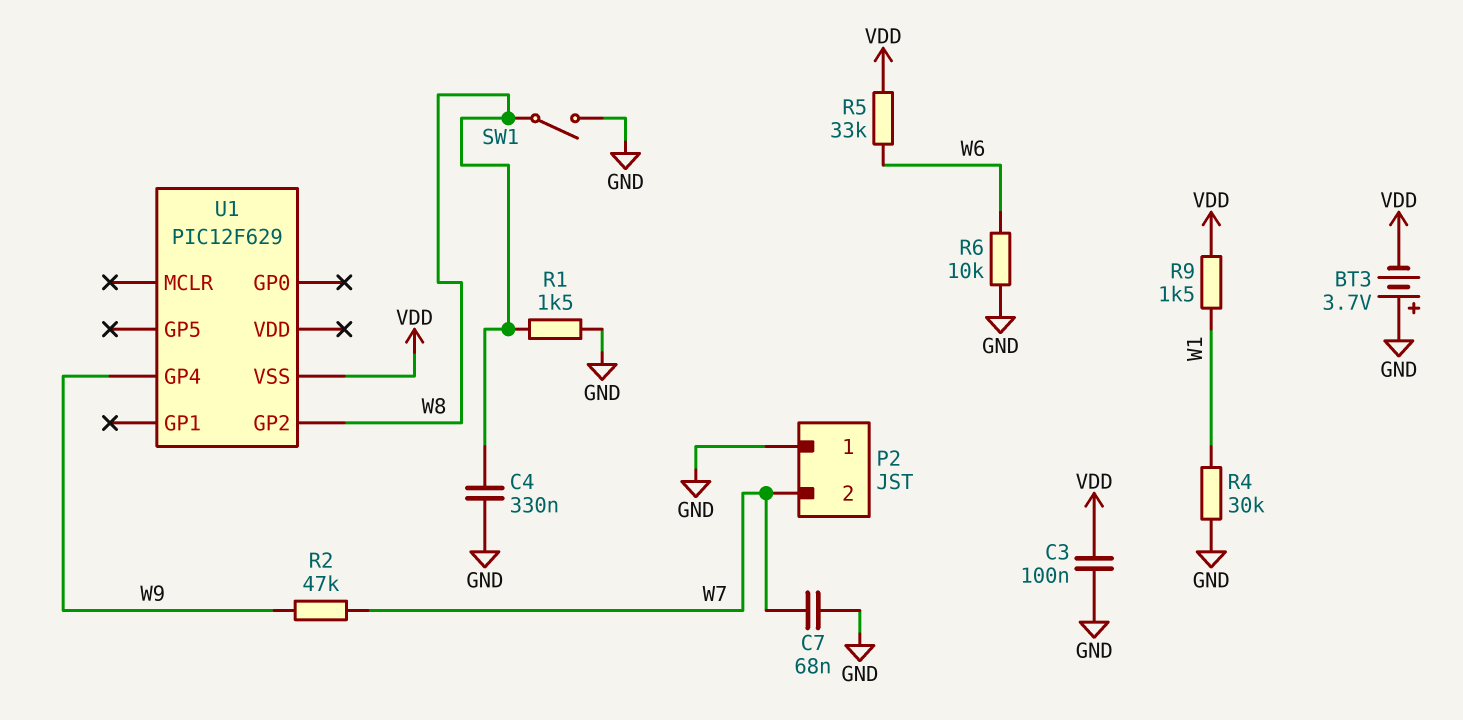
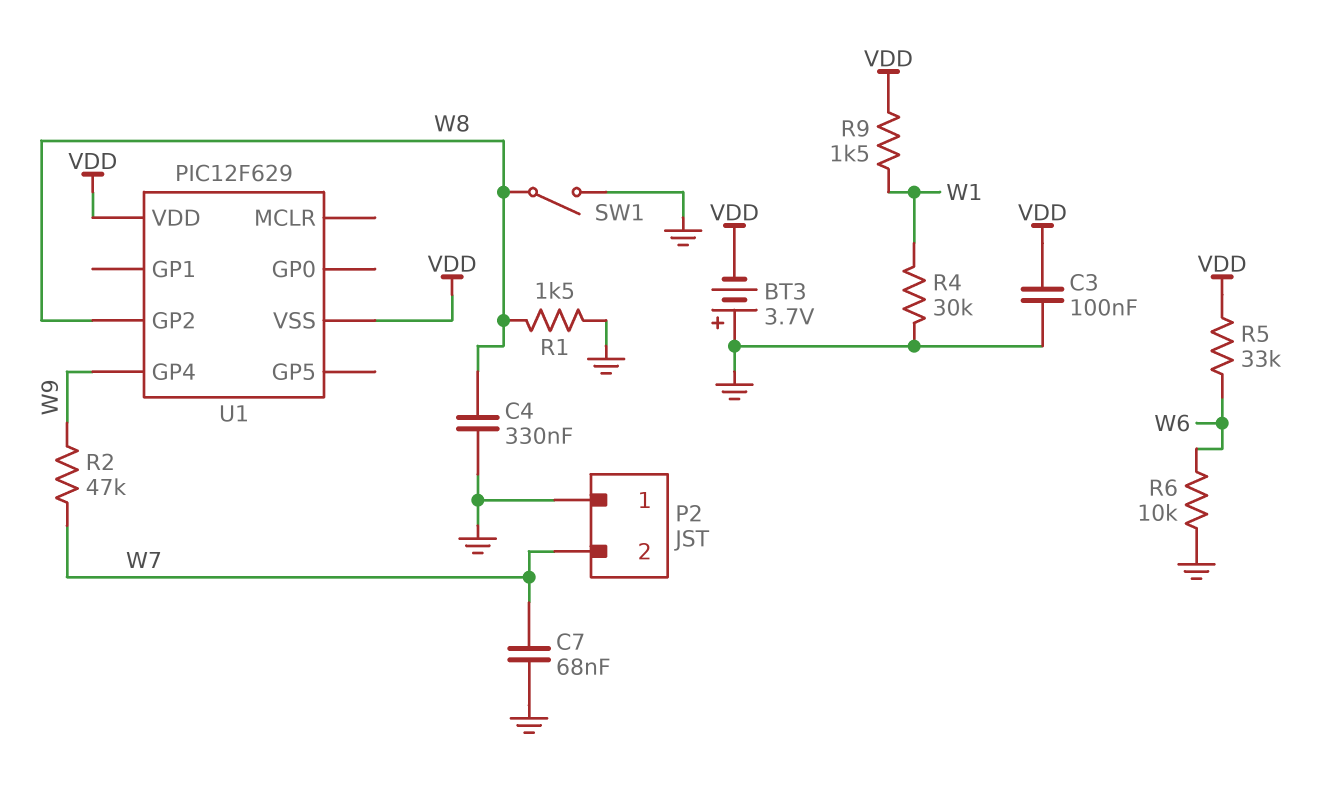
U1 pin VDD: none -> VDD

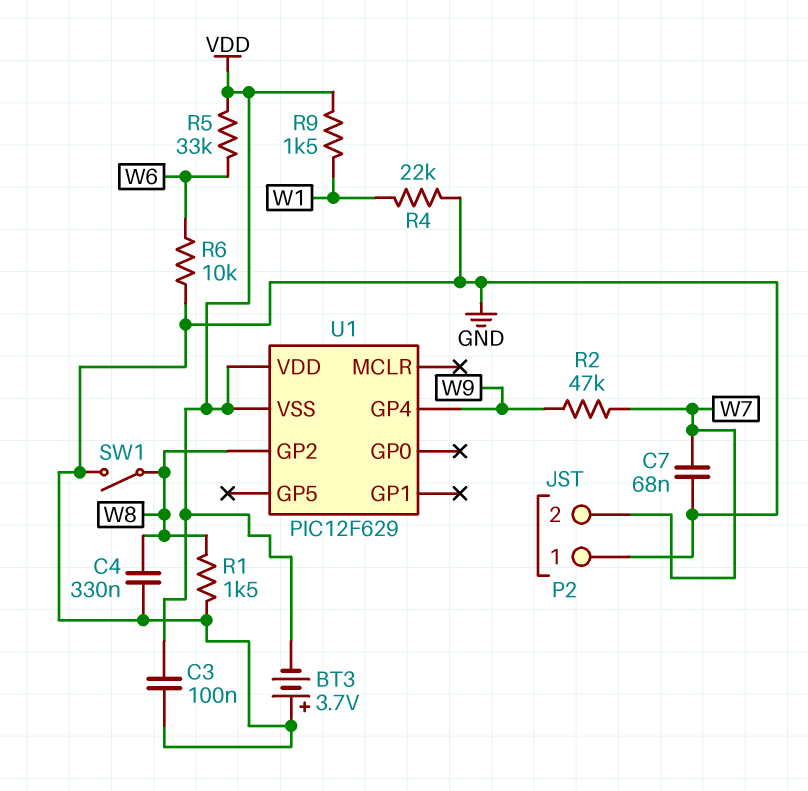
R4: 30k (GND, W1) -> 22k (GND, W1)

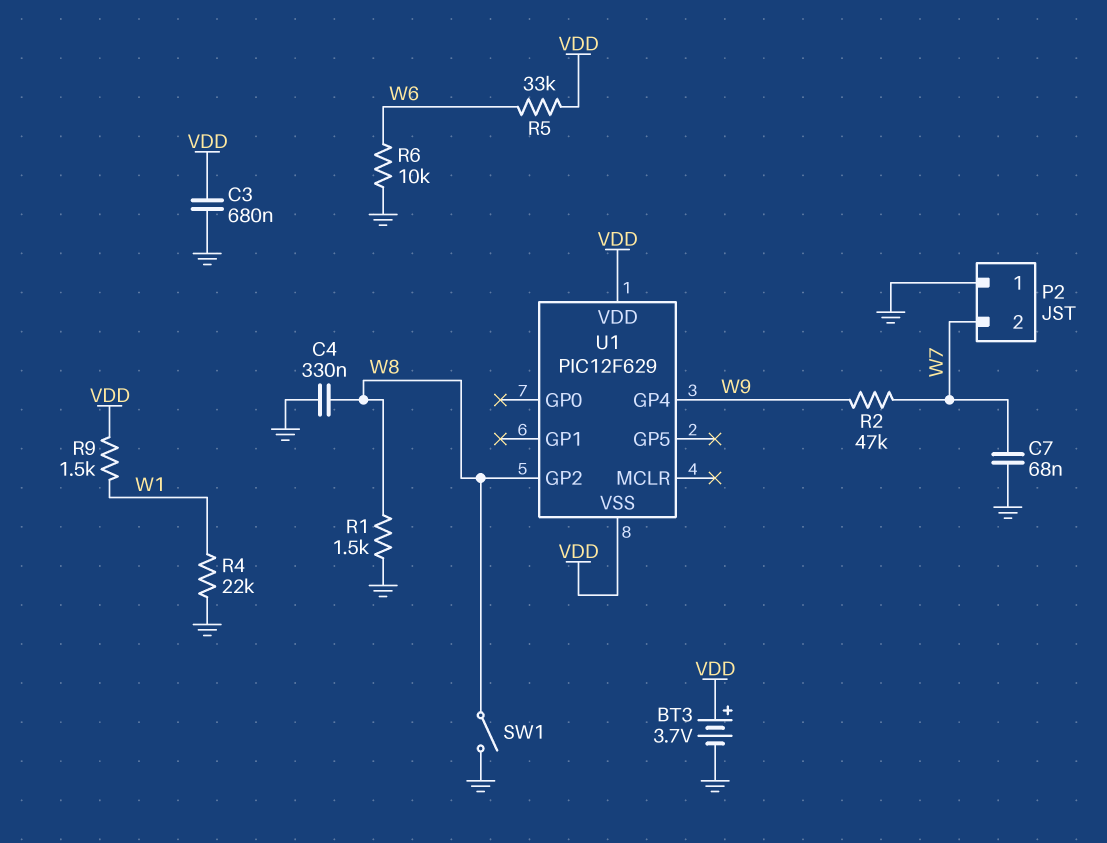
BT3: 3.7V (plus GND, minus VDD) -> 3.7V (plus VDD, minus GND)
C3: 100nF (GND, VDD) -> 680nF (GND, VDD)

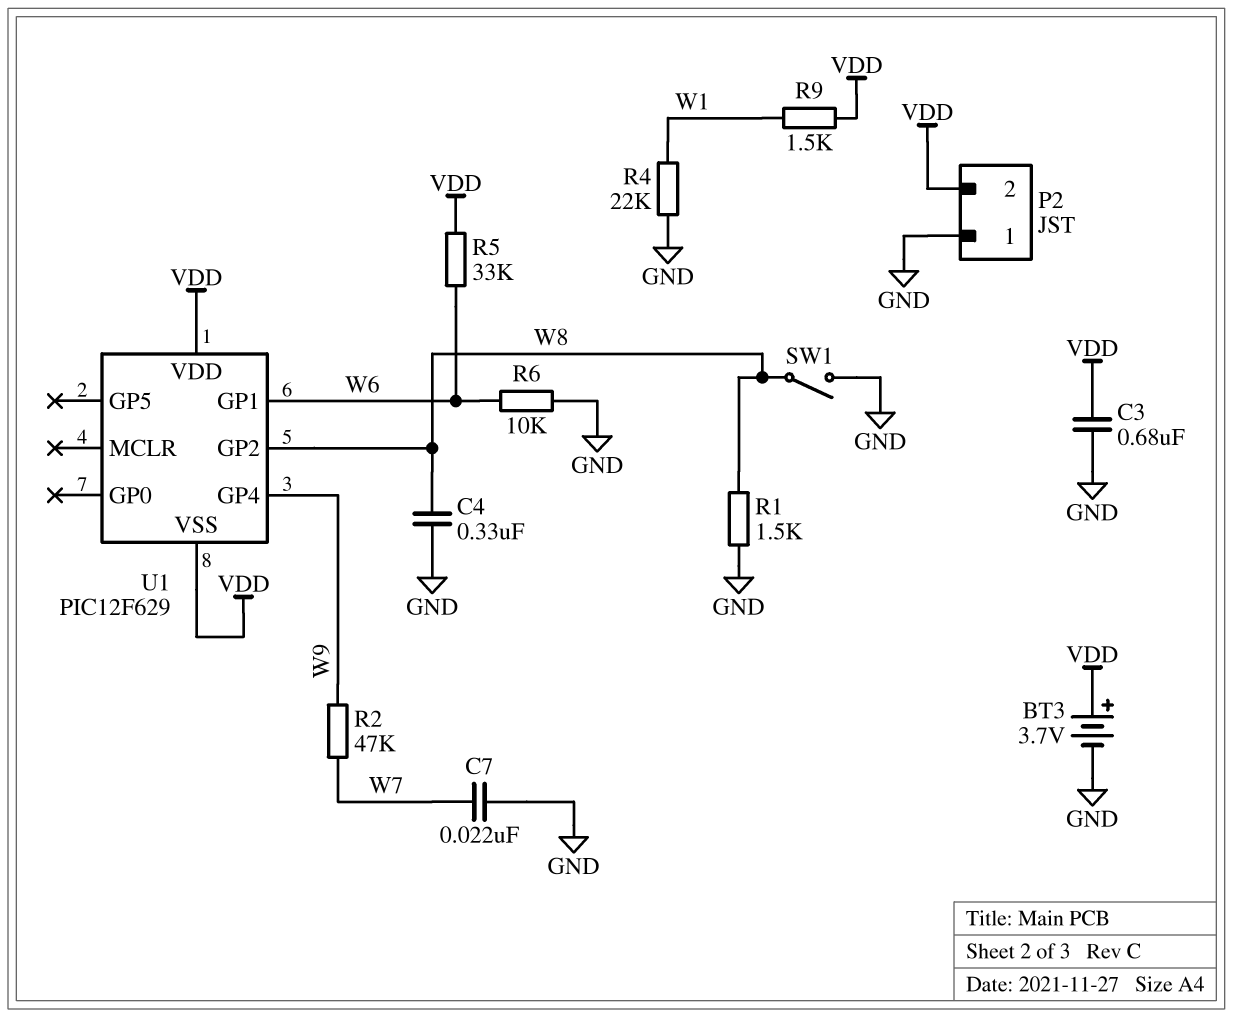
C7: 68nF (GND, W7) -> 22nF (GND, W7)
P2 pin 2: W7 -> VDD
U1 pin GP1: none -> W6

